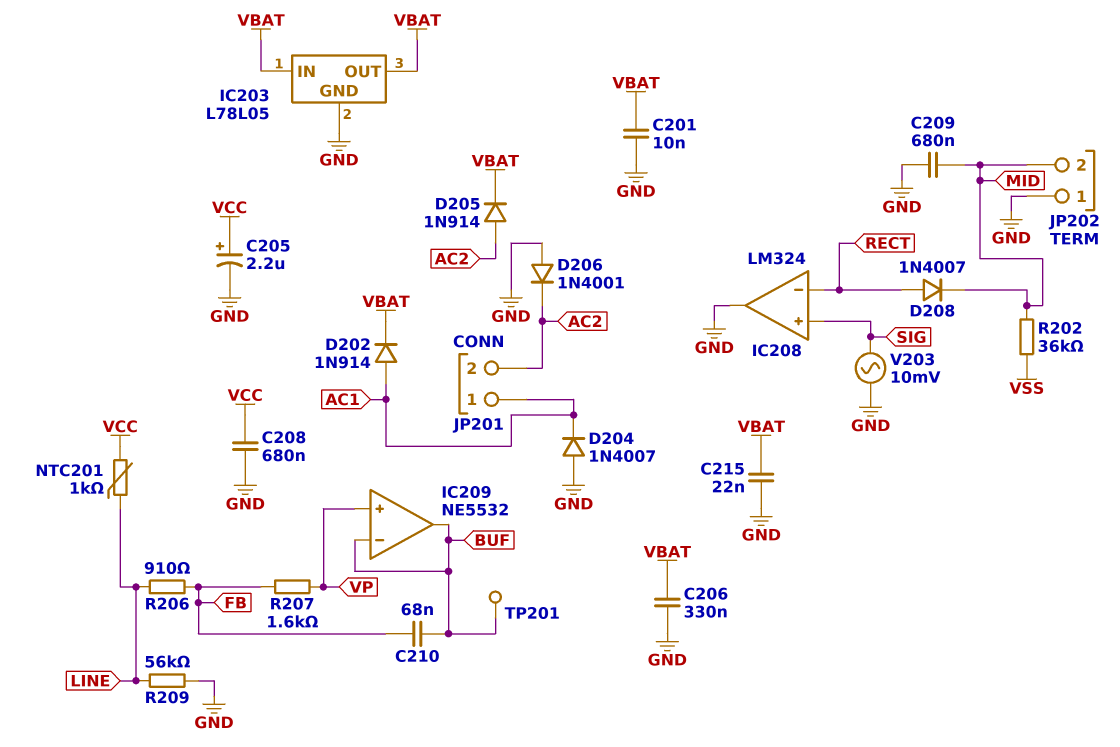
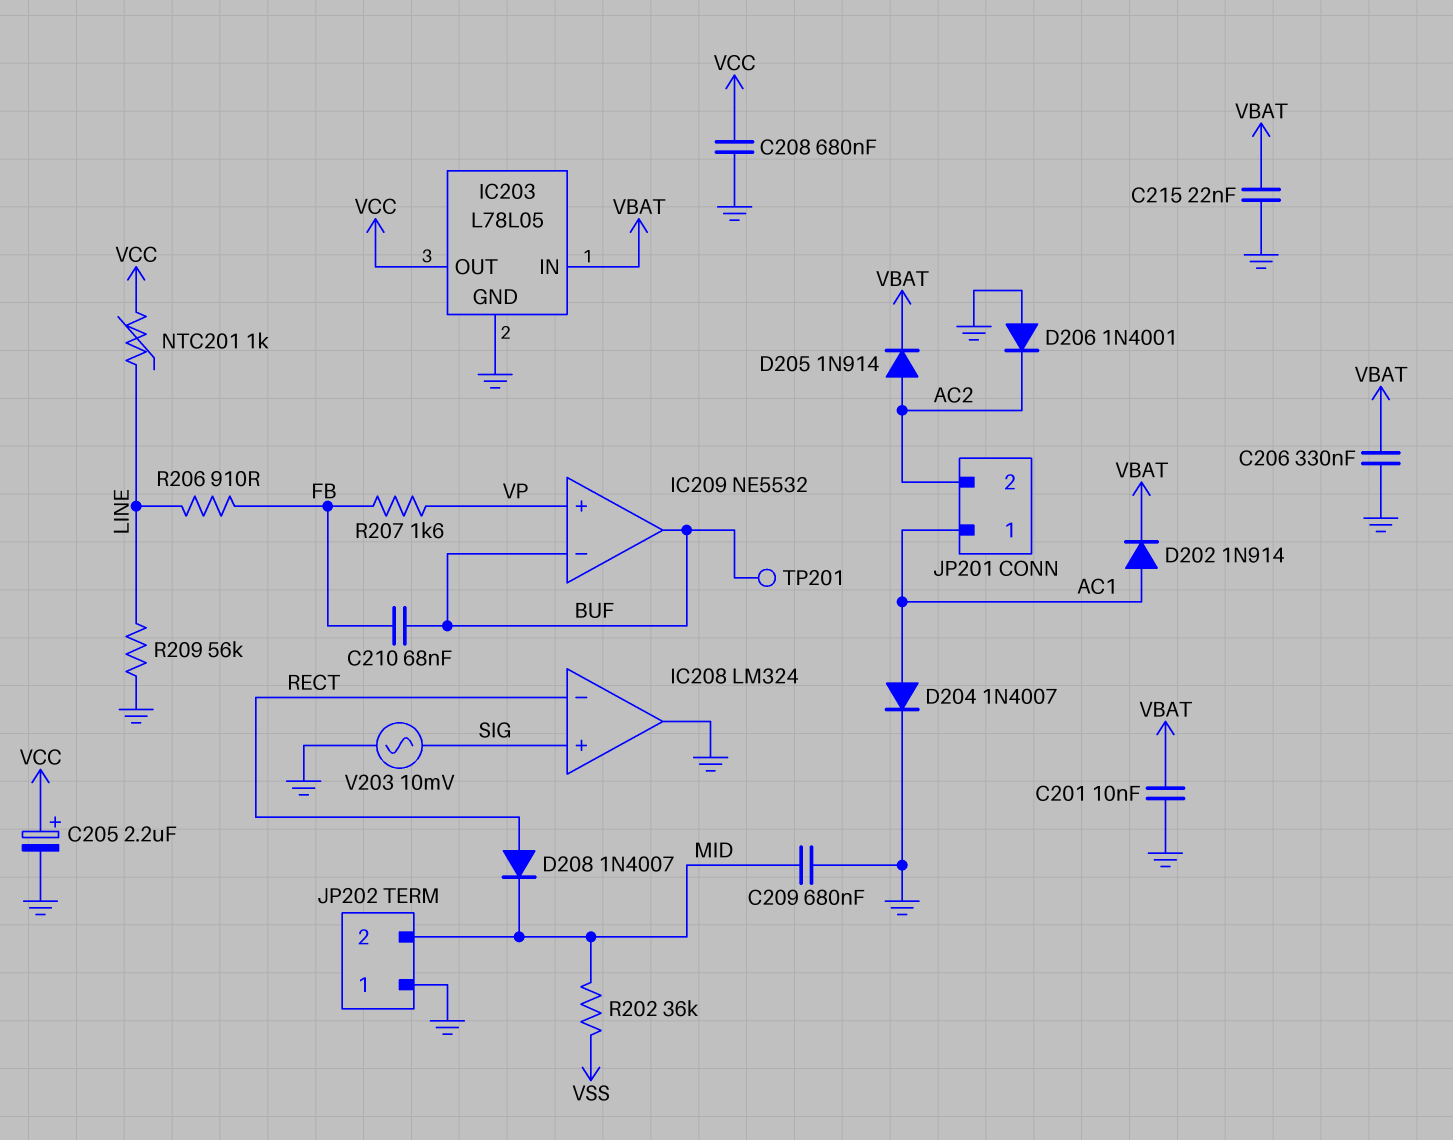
D204: diode 1N4007 (A GND, K AC1) -> diode 1N4007 (A AC1, K GND)
IC203 pin OUT: VBAT -> VCC

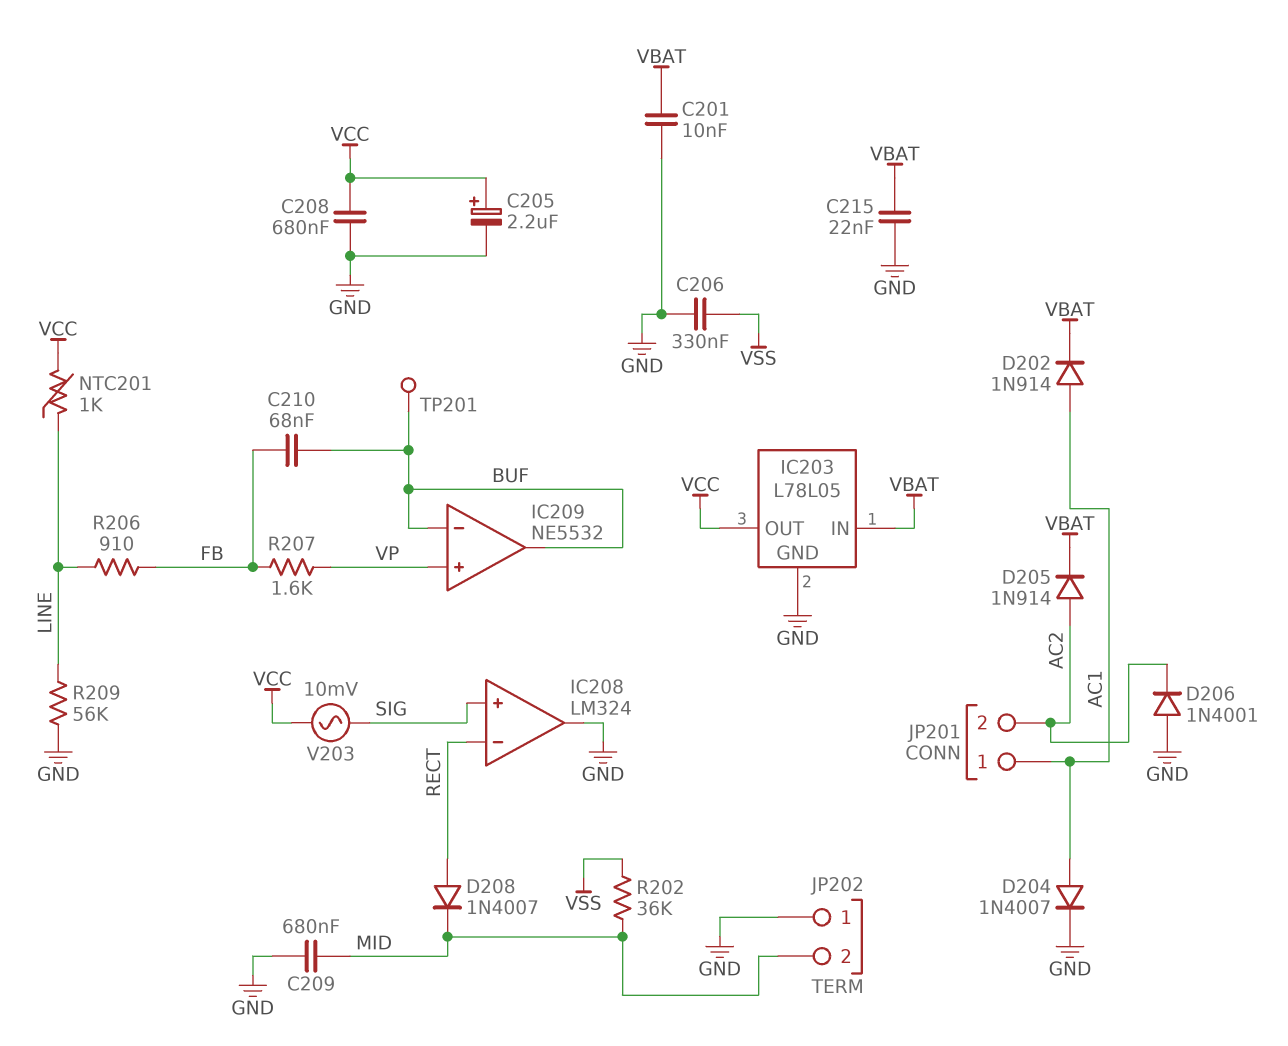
C206: 330nF (GND, VBAT) -> 330nF (GND, VSS)
V203: AC 10mV (GND, SIG) -> AC 10mV (SIG, VCC)

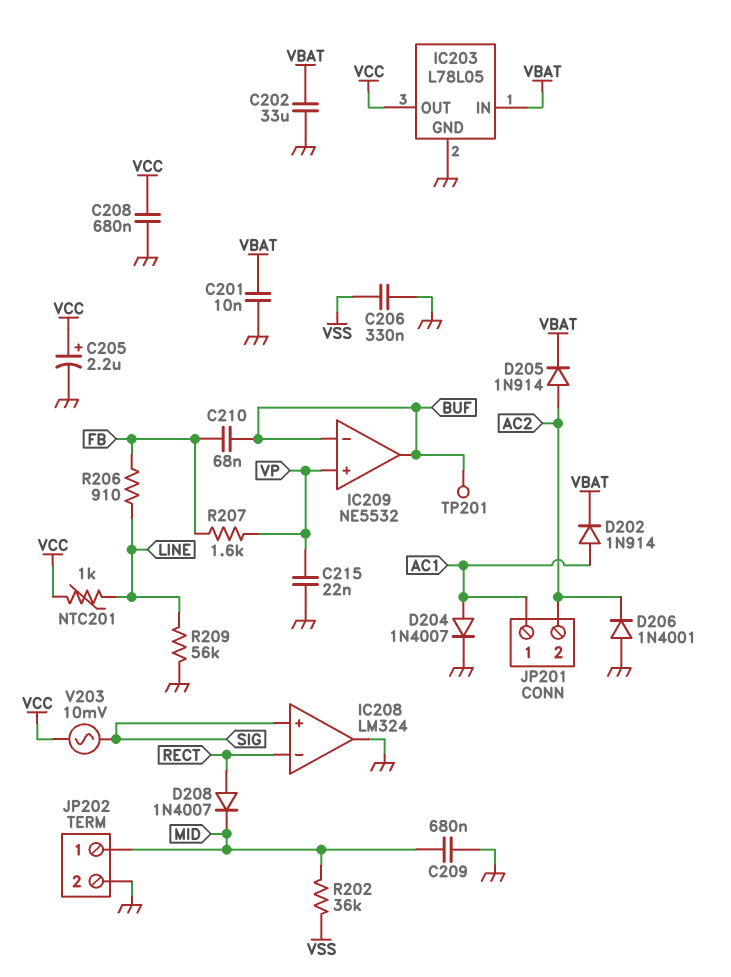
C202: none -> 33uF (GND, VBAT)
C215: 22nF (GND, VBAT) -> 22nF (GND, VP)
JP202 pin 1: GND -> MID
JP202 pin 2: MID -> GND

